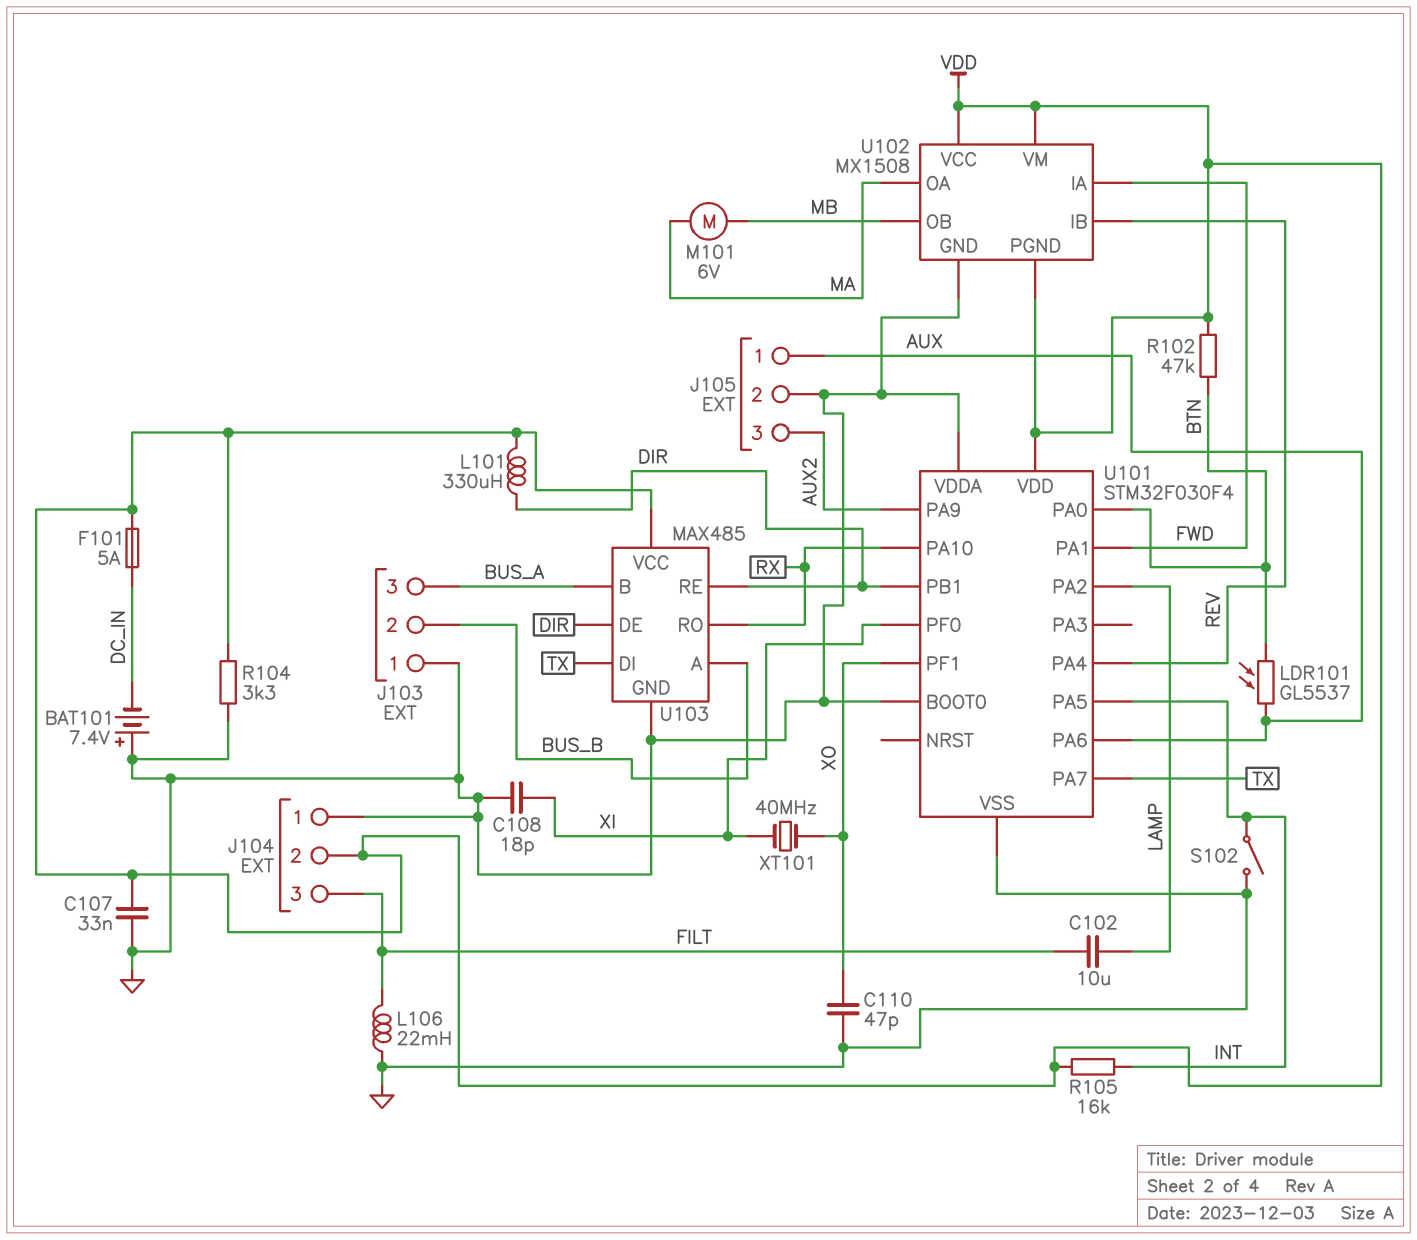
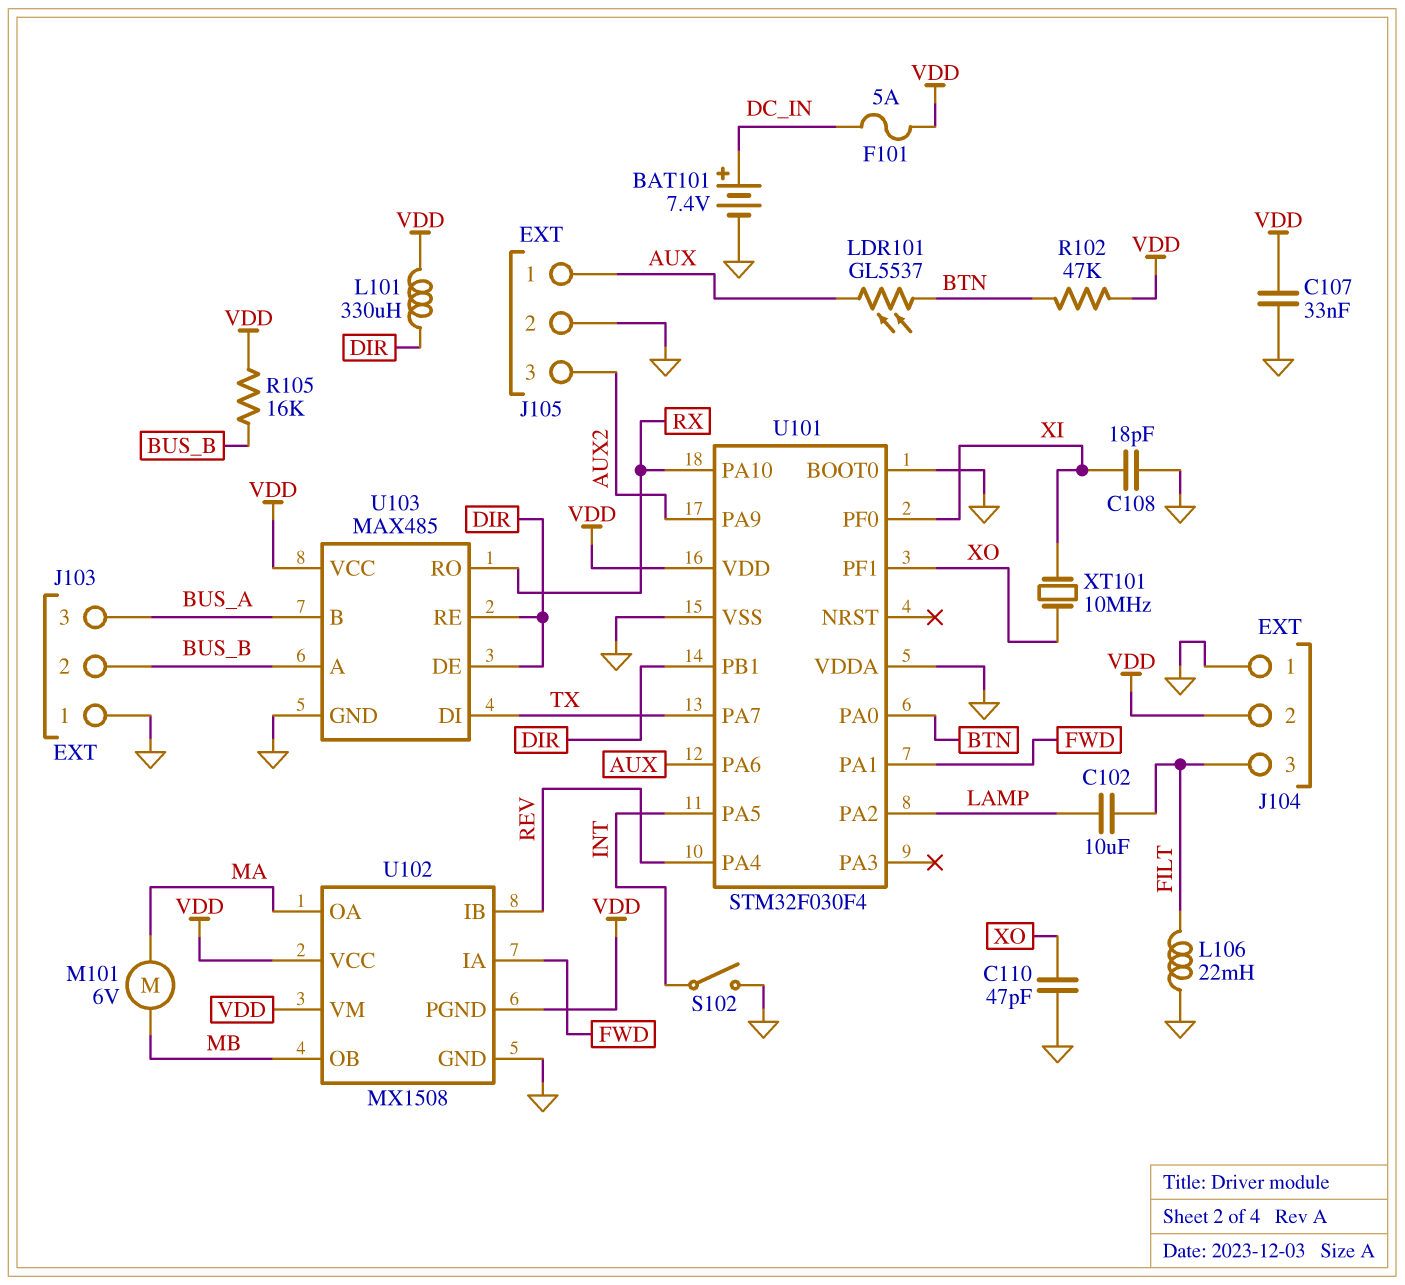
BAT101: 7.4V (plus GND, minus DC_IN) -> 7.4V (plus DC_IN, minus GND)
R104: 3.3k (GND, VDD) -> none
R105: 16k (INT, VDD) -> 16k (BUS_B, VDD)
XT101: 40MHz (XI, XO) -> 10MHz (XI, XO)

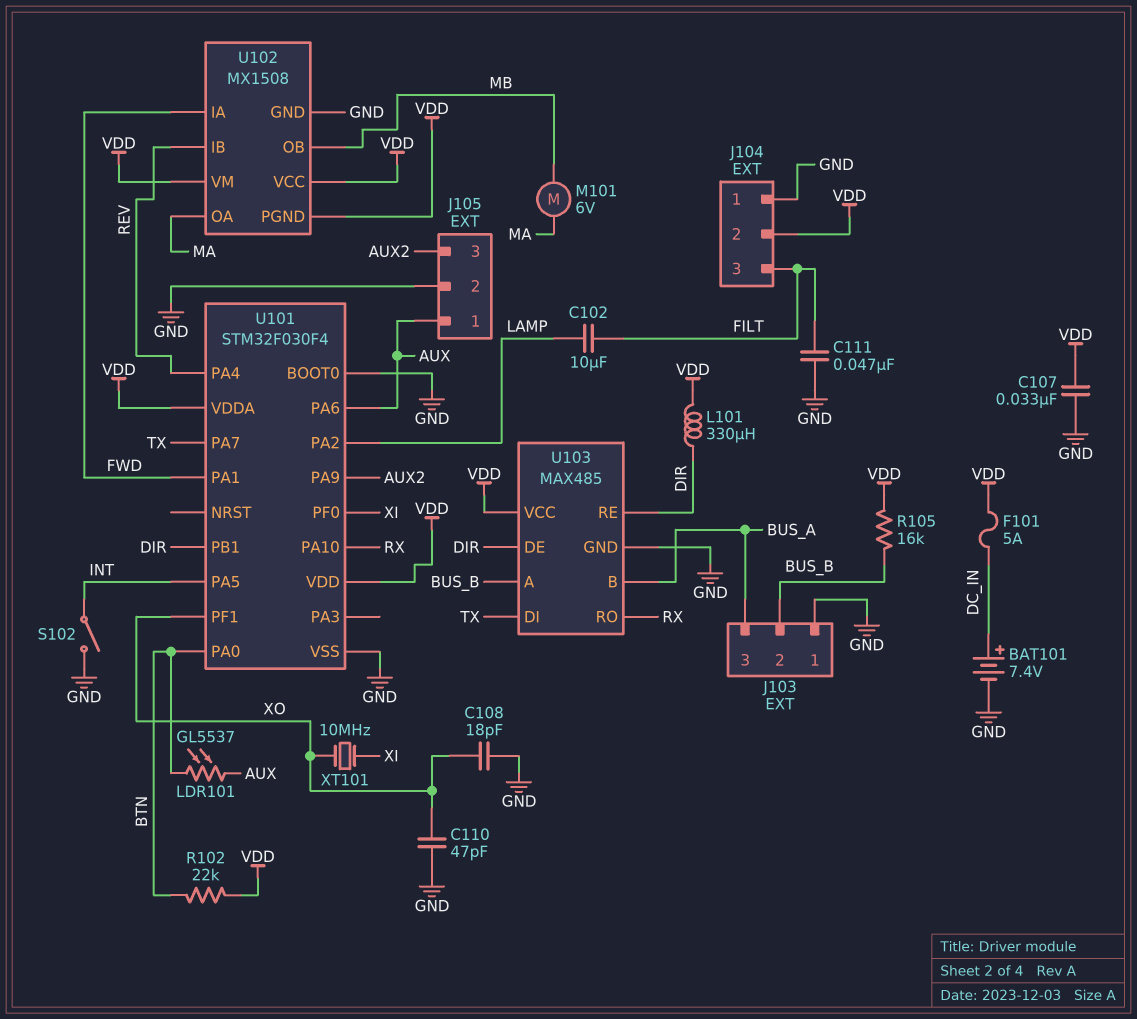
C108: 18pF (GND, XI) -> 18pF (GND, XO)
C111: none -> 47nF (FILT, GND)
L106: 22mH (FILT, GND) -> none
R102: 47k (BTN, VDD) -> 22k (BTN, VDD)
U101 pin VDDA: GND -> VDD

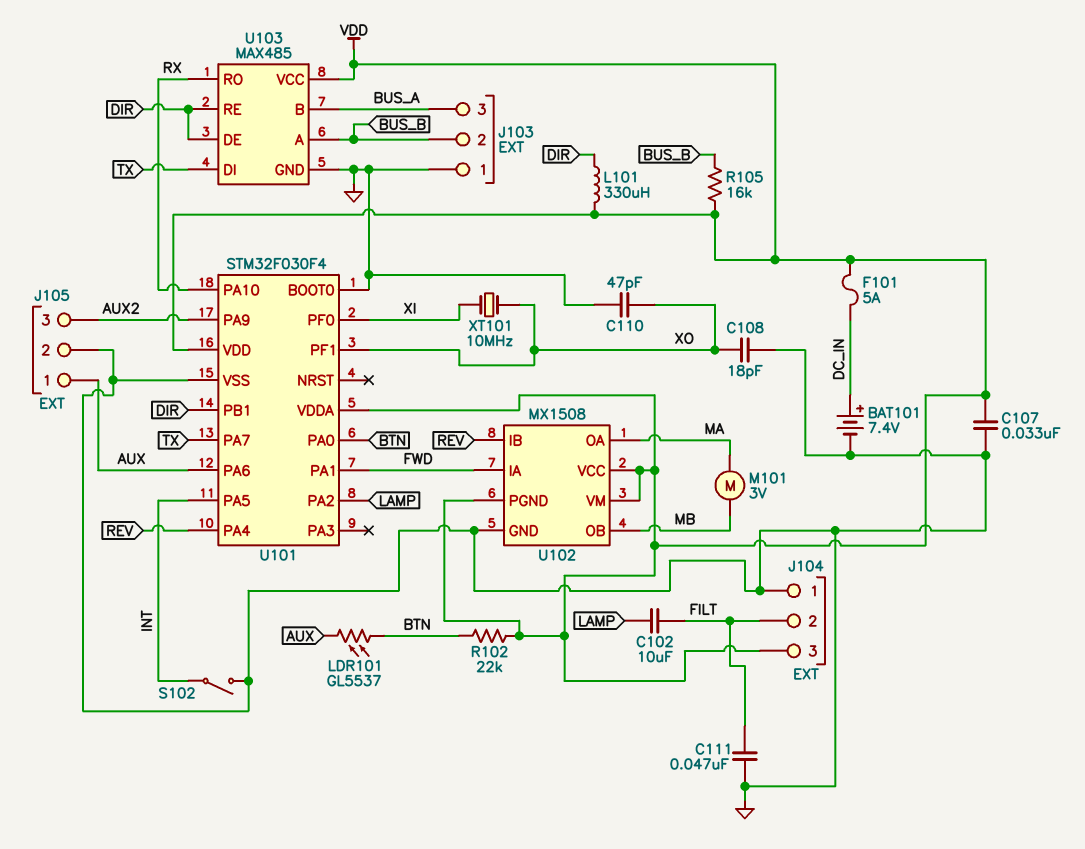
J104 pin 2: VDD -> FILT
J104 pin 3: FILT -> VDD
M101: motor 6V (MA, MB) -> motor 3V (MA, MB)

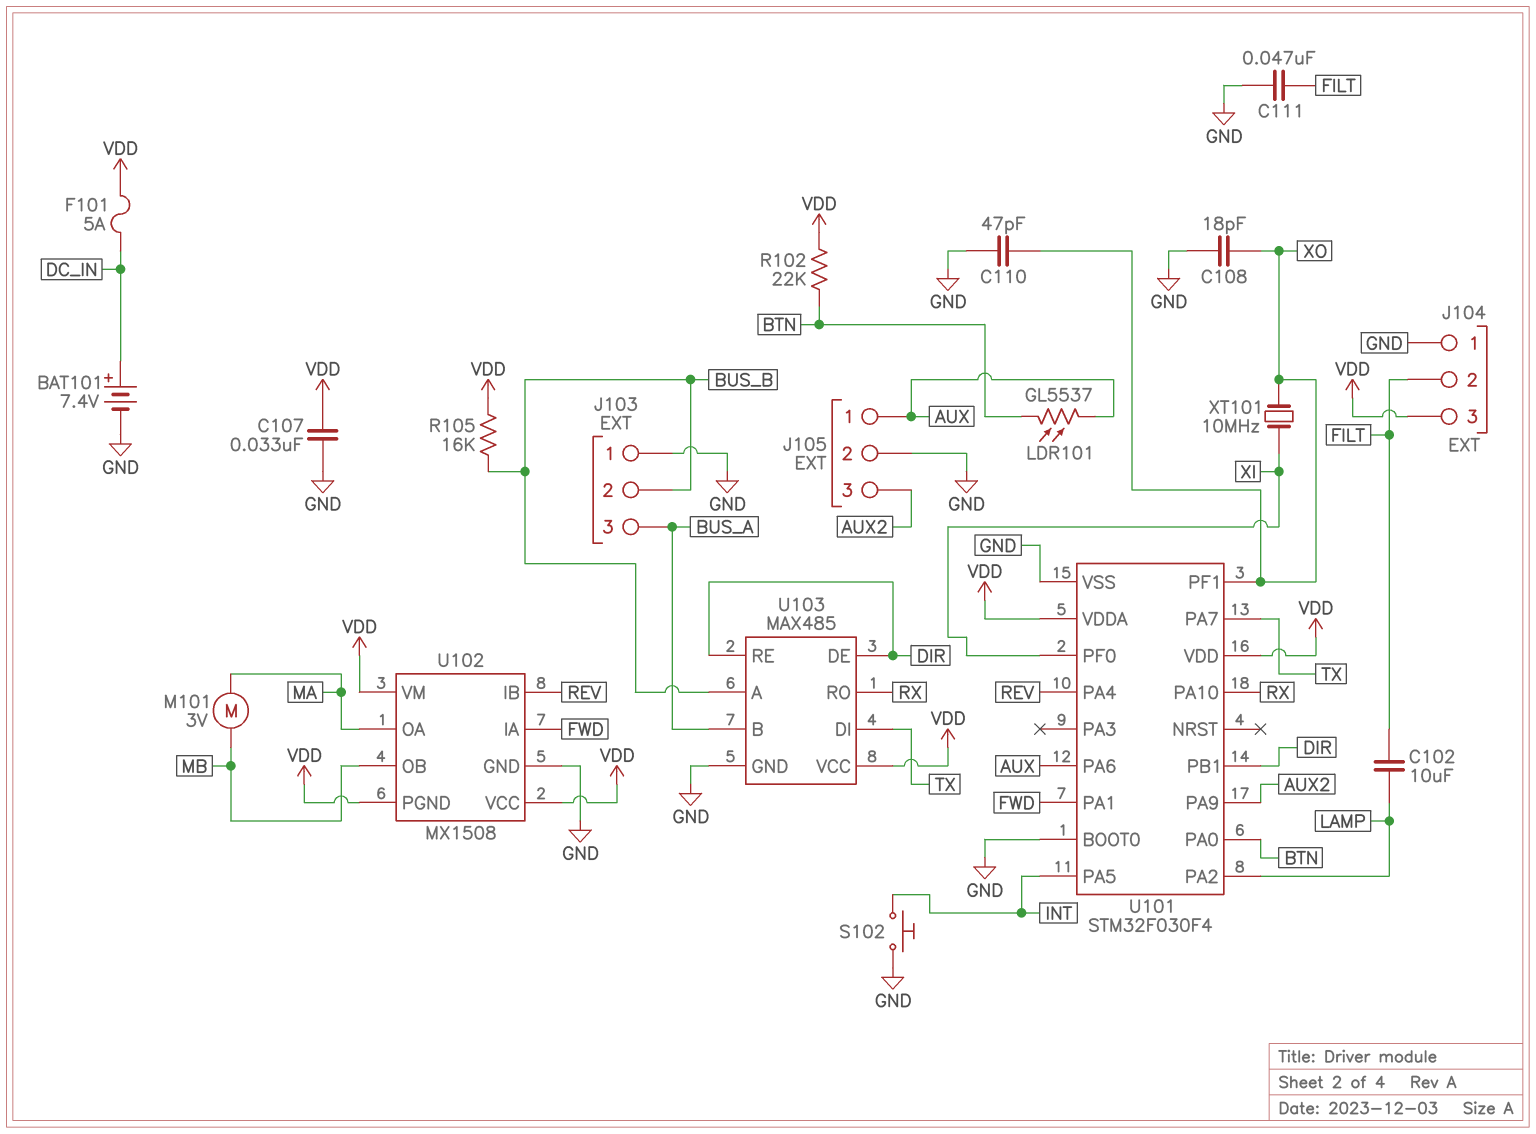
L101: 330uH (DIR, VDD) -> none
S102: switch (GND, INT) -> button (GND, INT)

